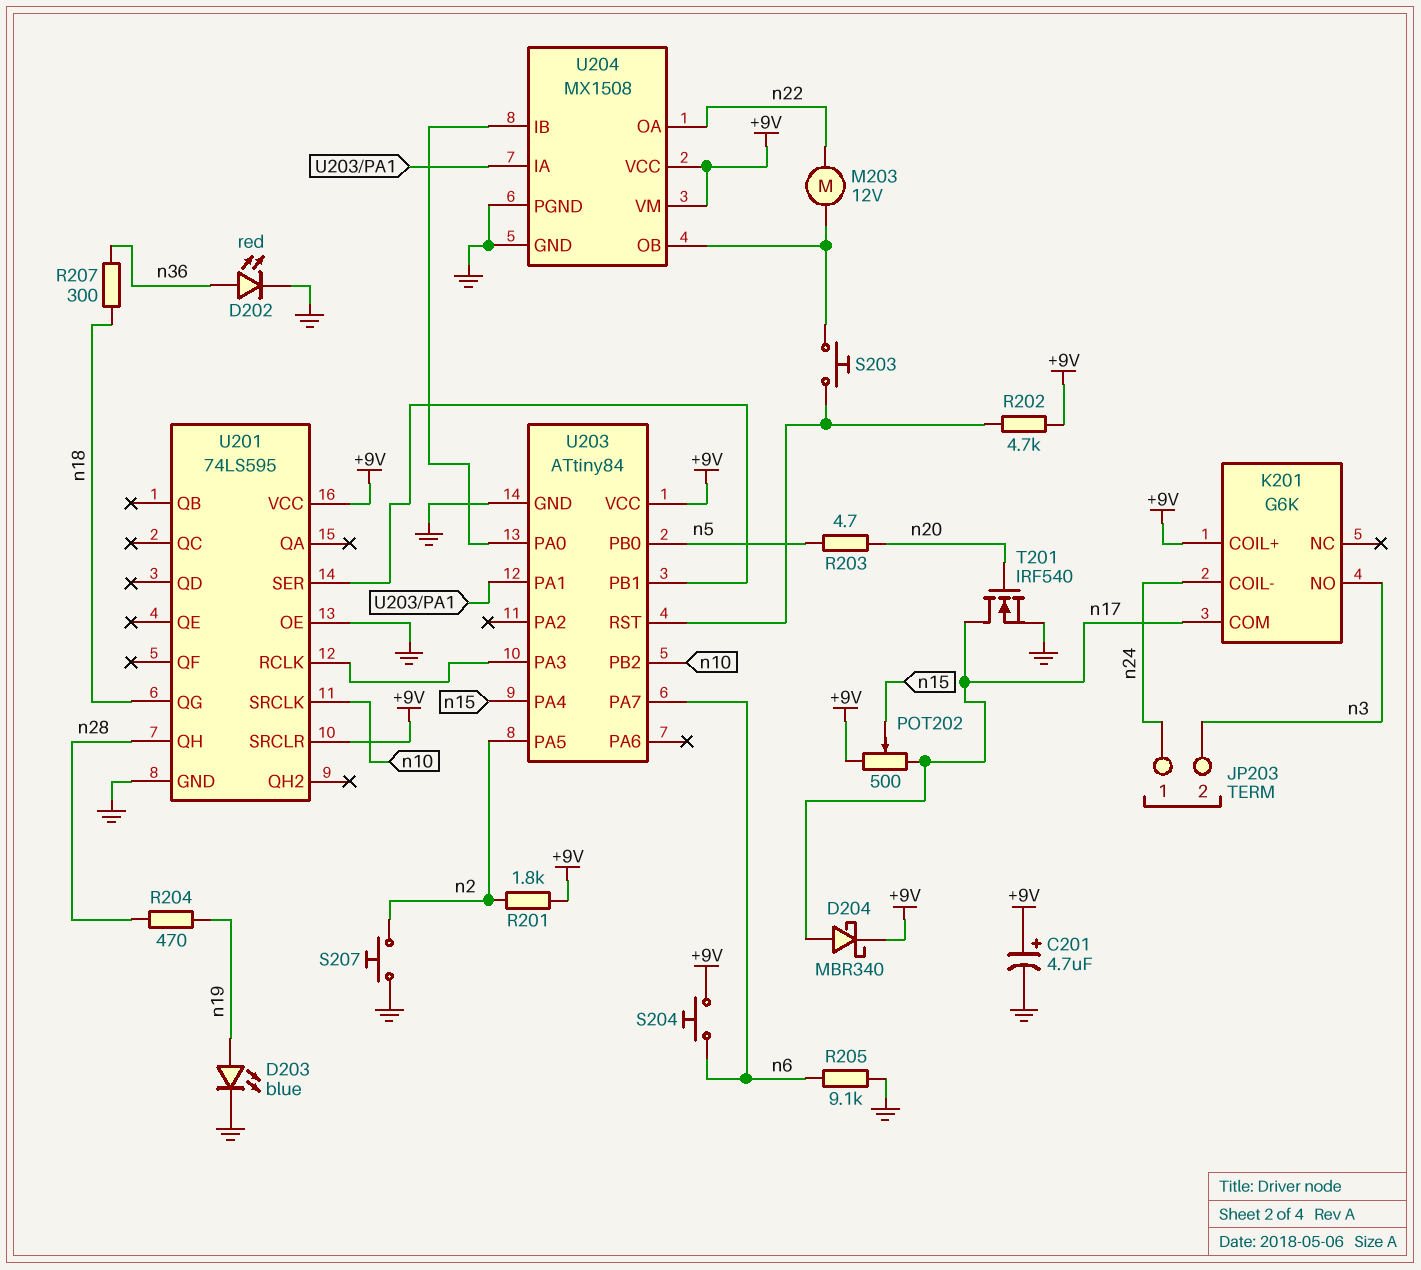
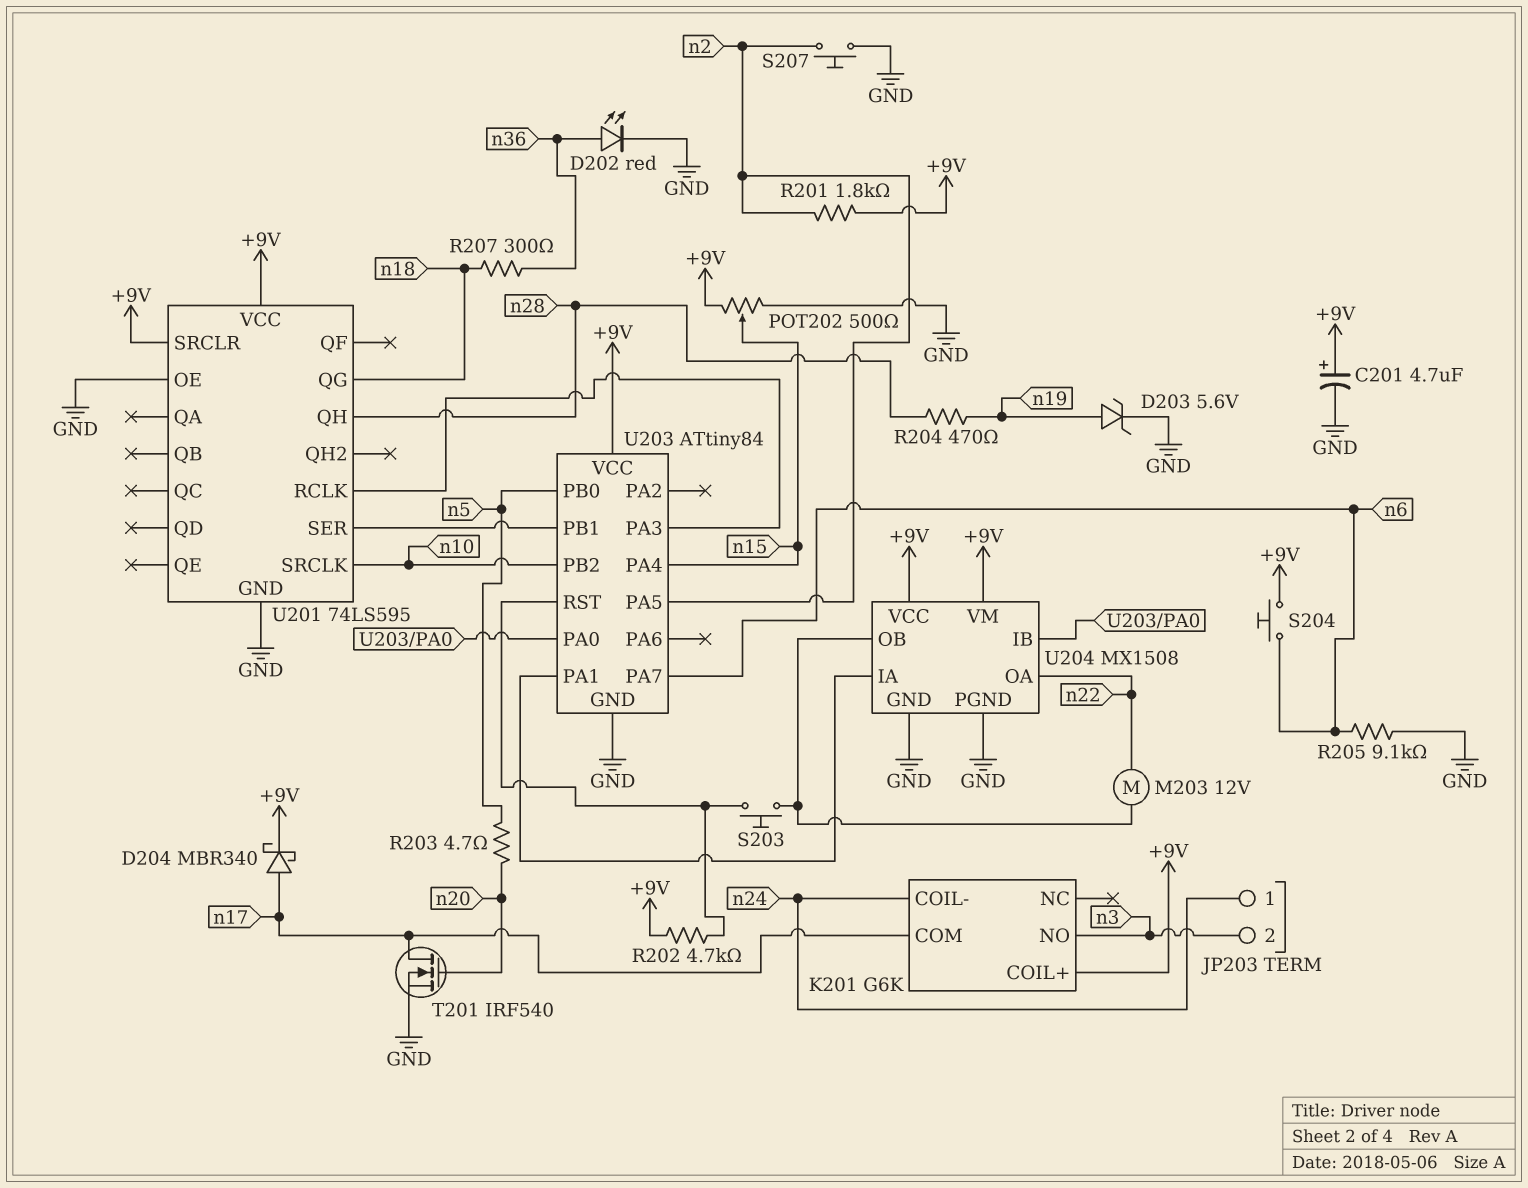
D203: LED blue (A n19, K GND) -> zener 5.6V (A n19, K GND)
POT202: 500 (+9V, n17, wiper n15) -> 500 (+9V, GND, wiper n15)

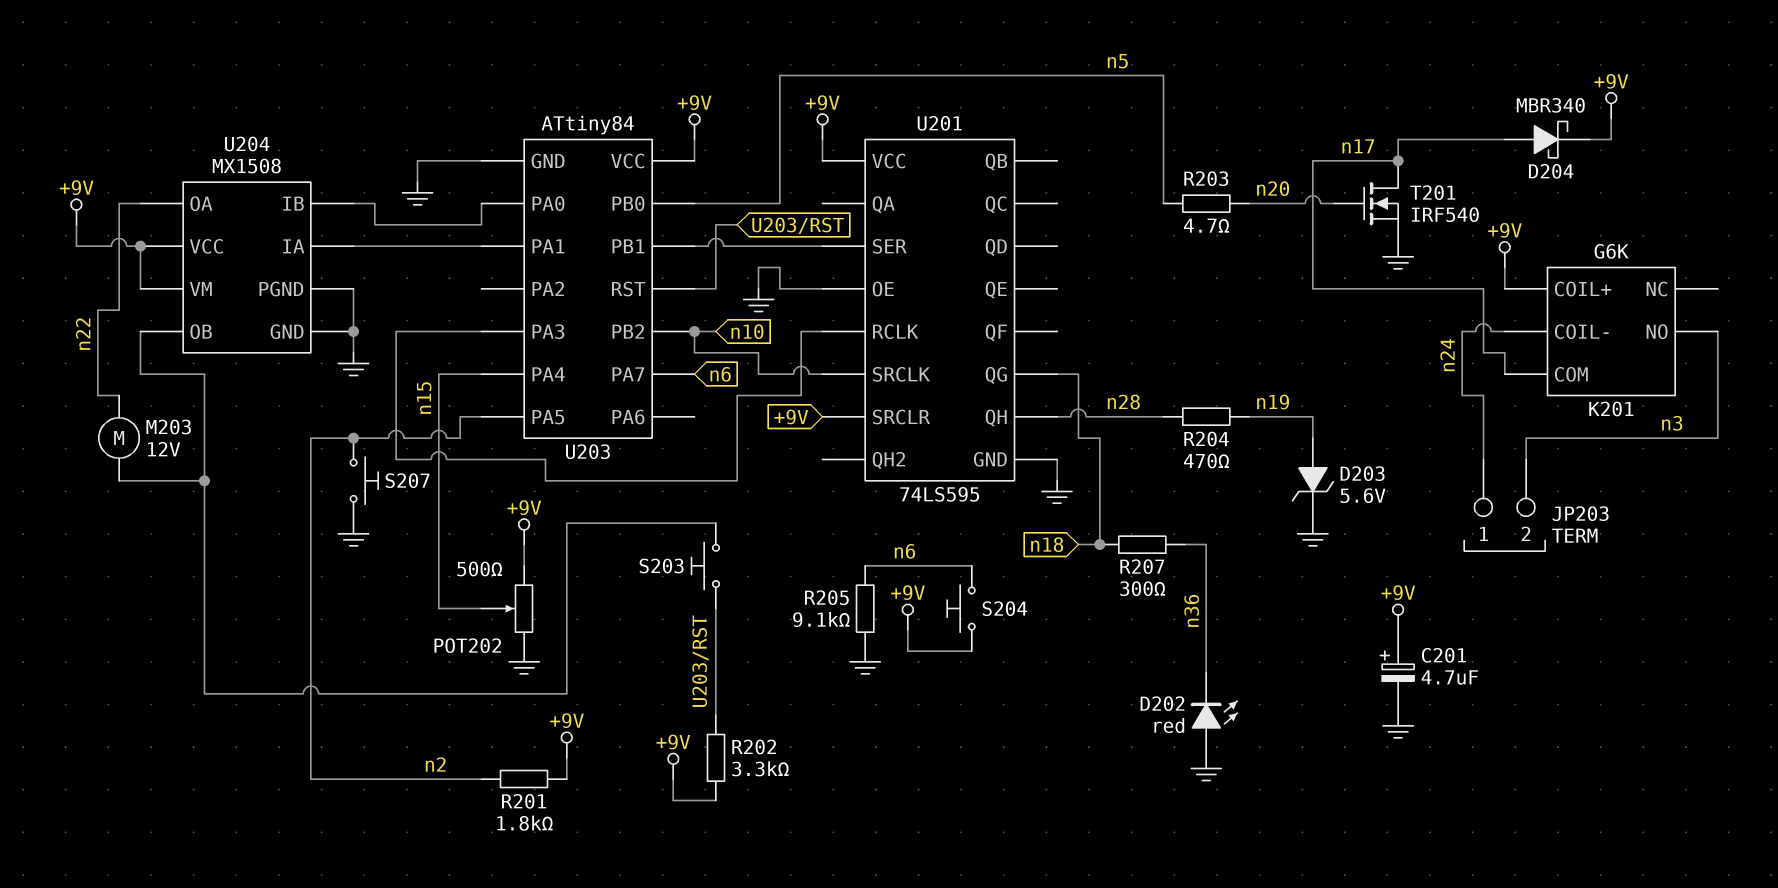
D202: LED red (A n36, K GND) -> LED red (A GND, K n36)
R202: 4.7k (+9V, U203/RST) -> 3.3k (+9V, U203/RST)

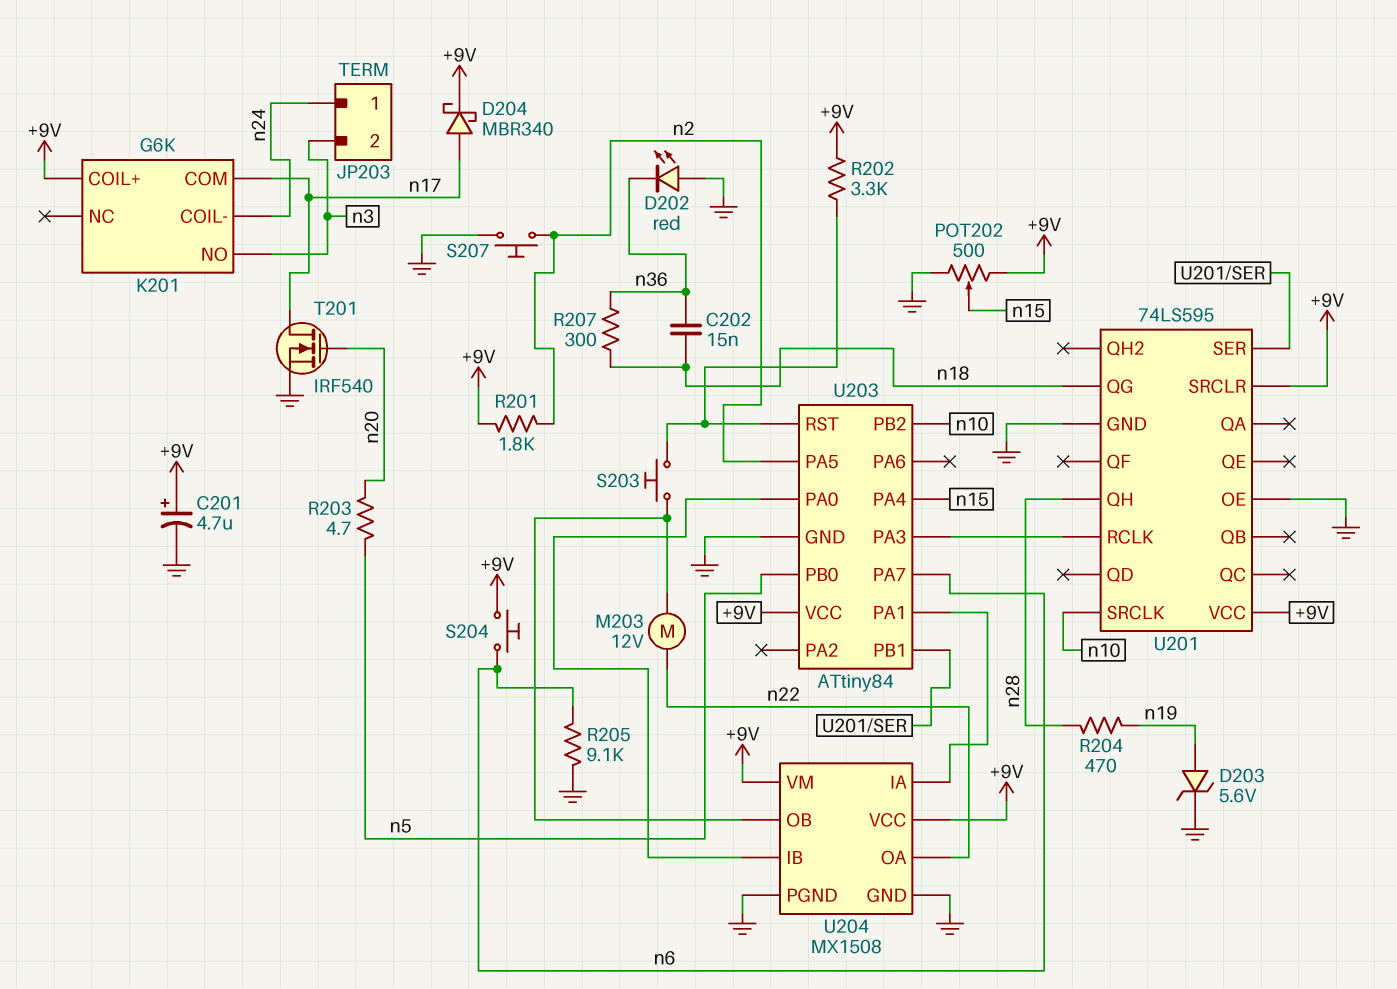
C202: none -> 15nF (n18, n36)

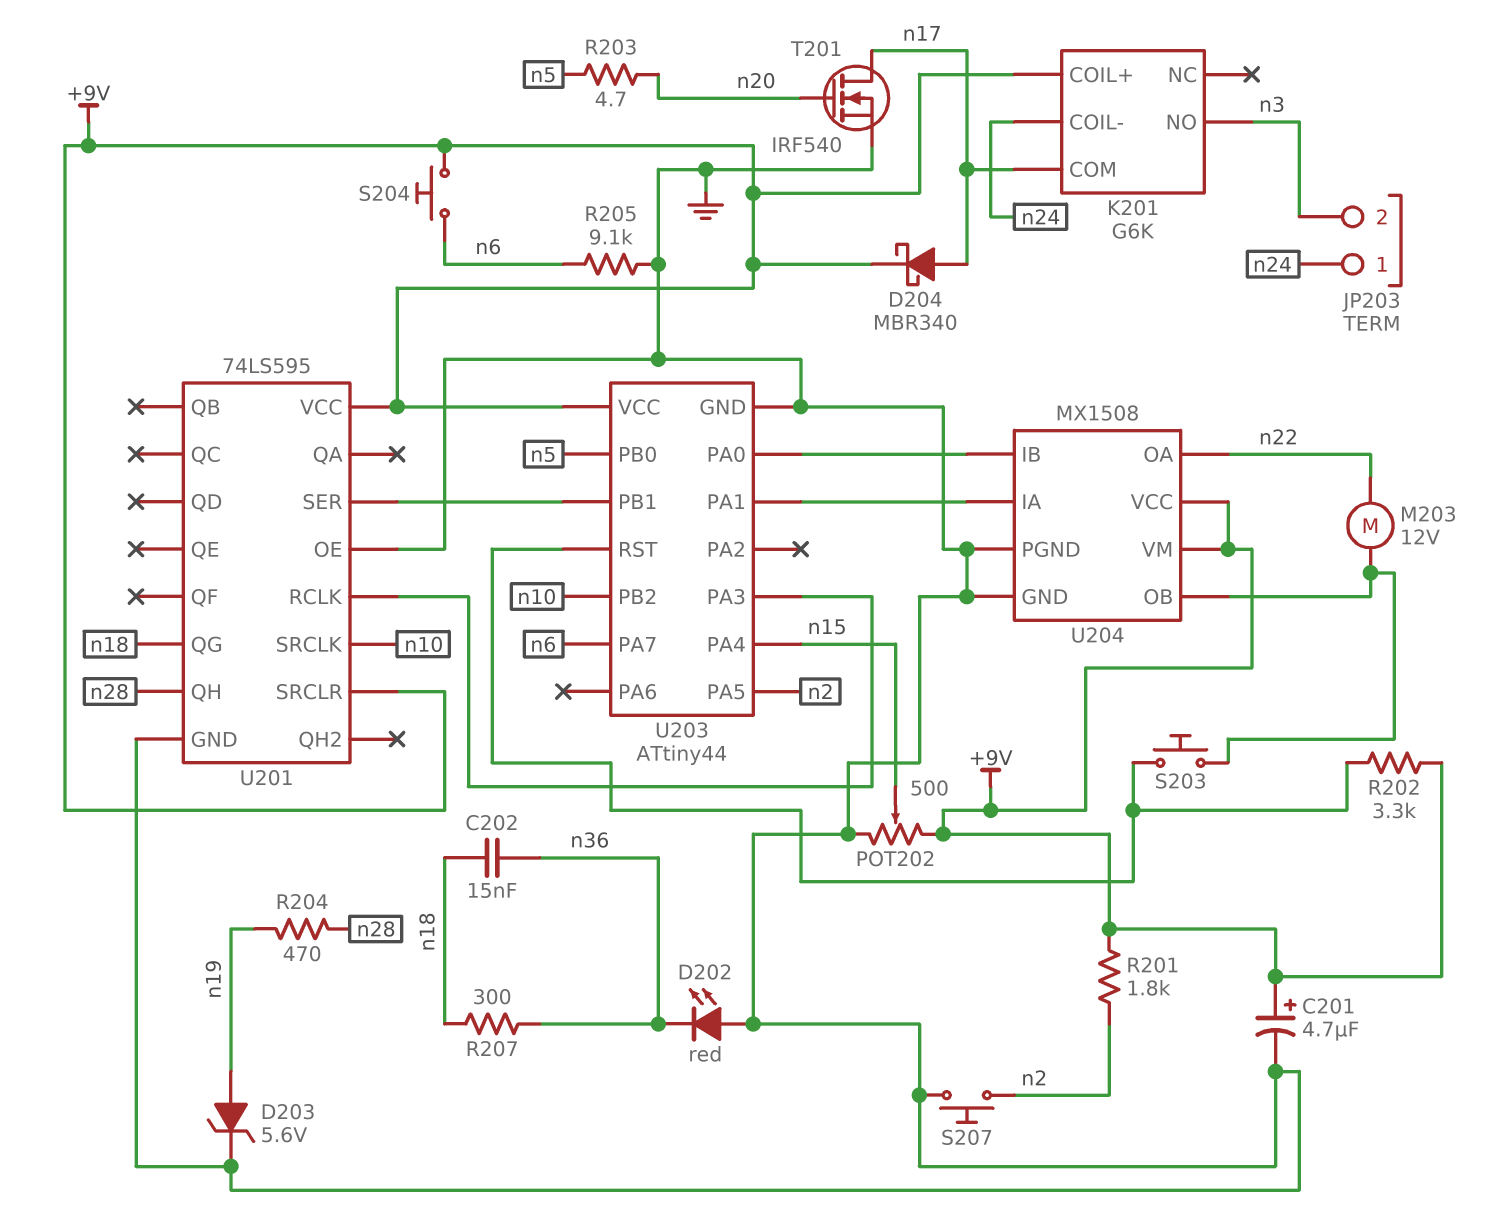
U203: ATtiny84 -> ATtiny44

